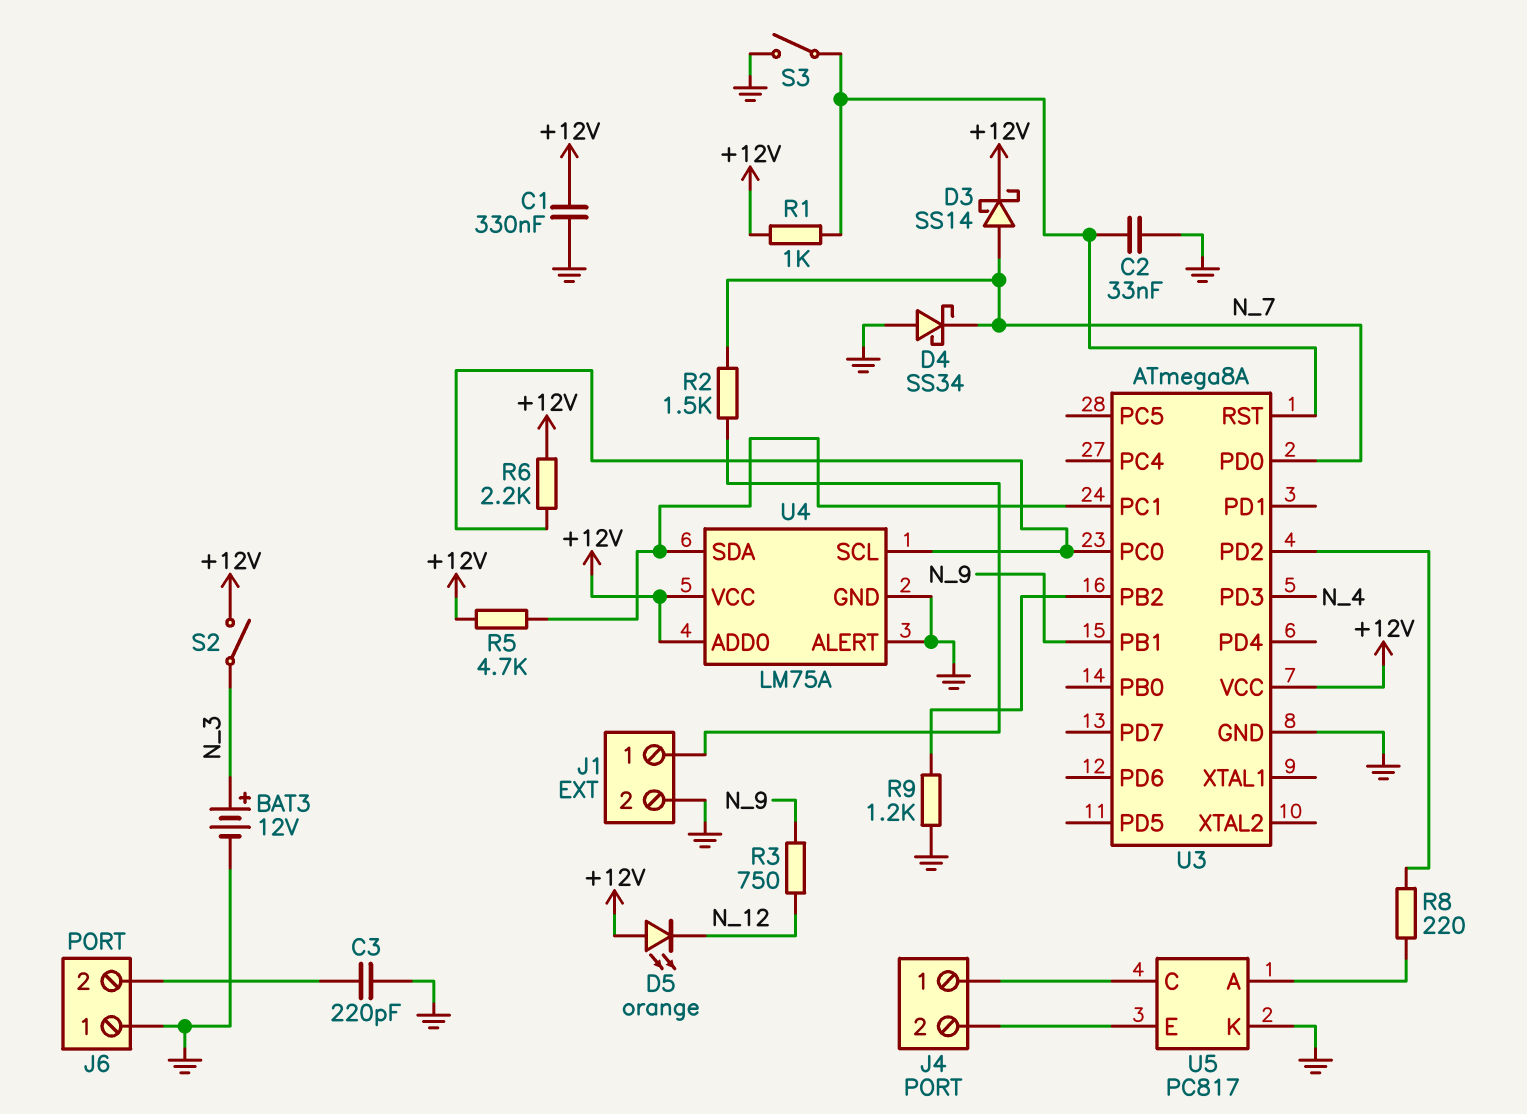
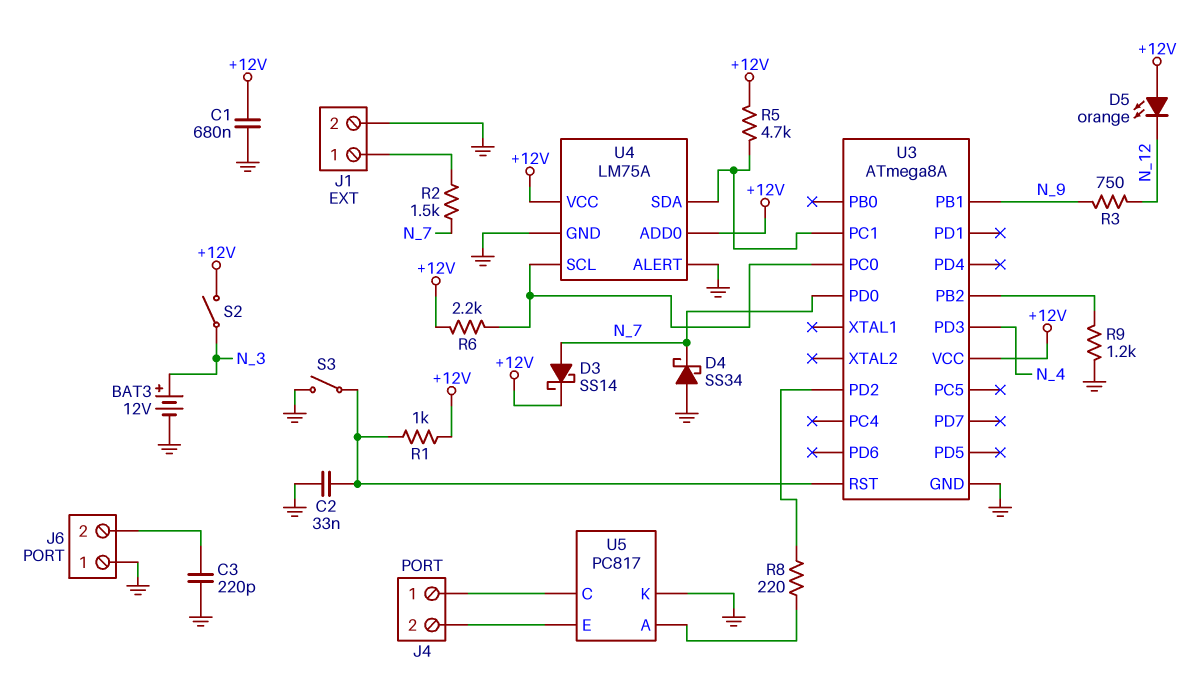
C1: 330nF (+12V, GND) -> 680nF (+12V, GND)

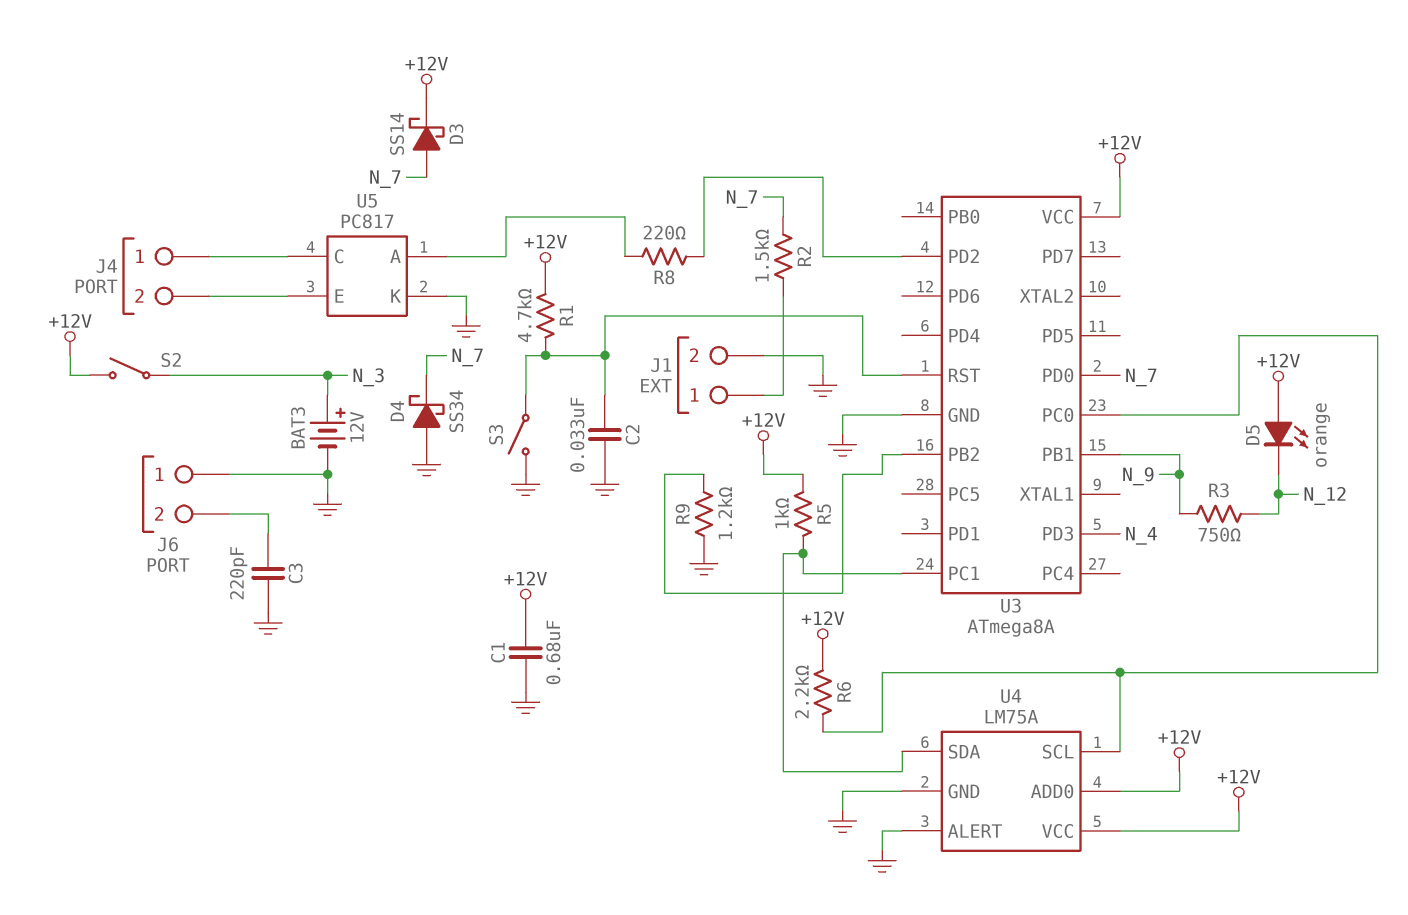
R1: 1k (+12V, U3/RST) -> 4.7k (+12V, U3/RST)
R5: 4.7k (+12V, U3/PC1) -> 1k (+12V, U3/PC1)

